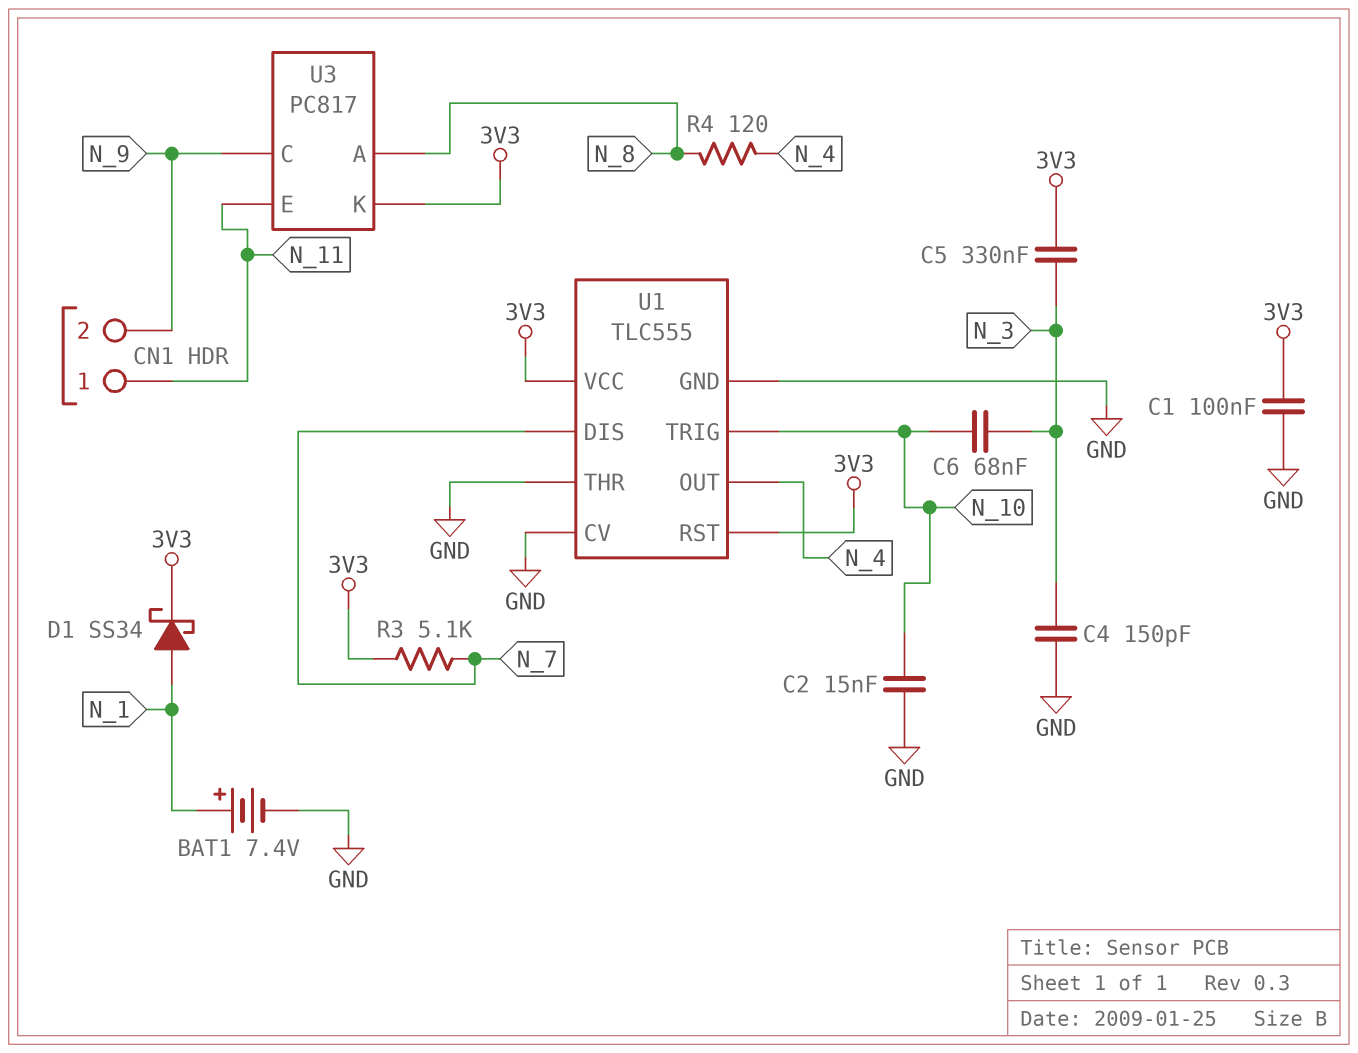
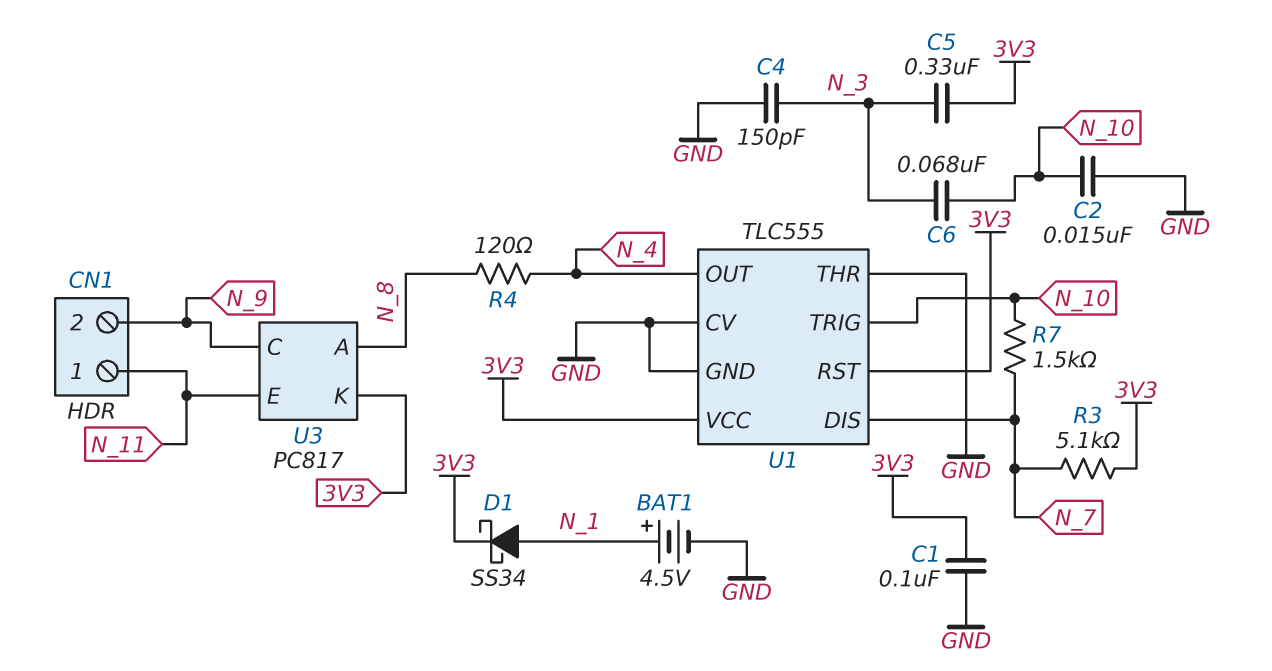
BAT1: 7.4V (plus N_1, minus GND) -> 4.5V (plus N_1, minus GND)
R7: none -> 1.5k (N_7, N_10)

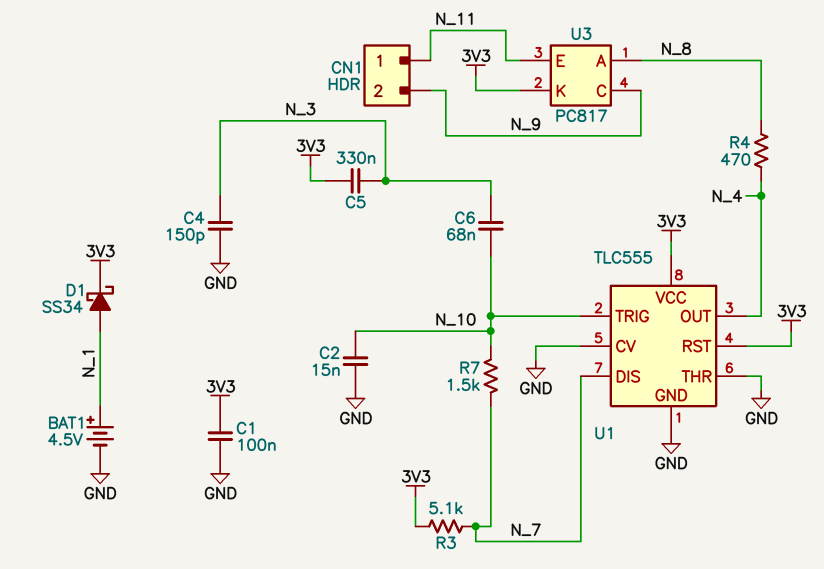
R4: 120 (N_4, N_8) -> 470 (N_4, N_8)

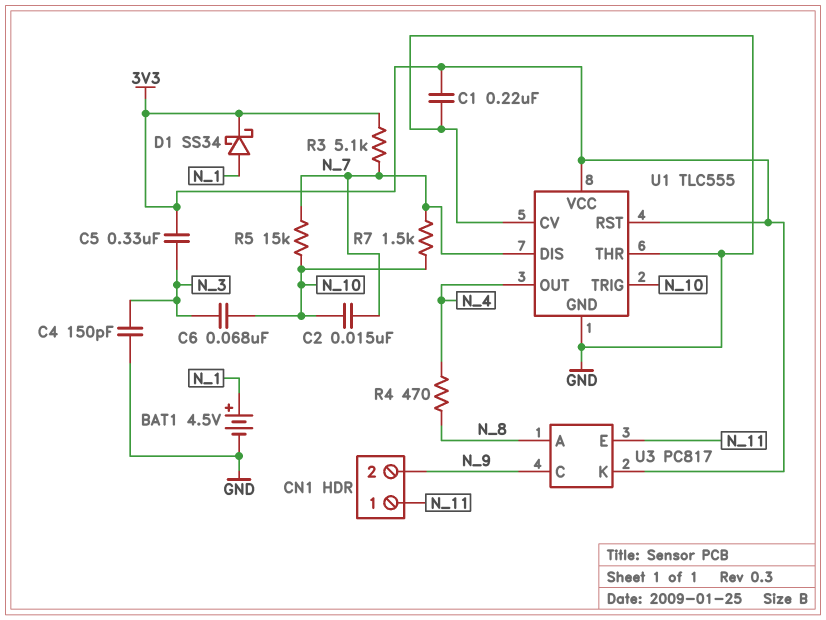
C1: 100nF (3V3, GND) -> 220nF (3V3, GND)
C2: 15nF (GND, N_10) -> 15nF (N_7, N_10)
R5: none -> 15k (N_7, N_10)

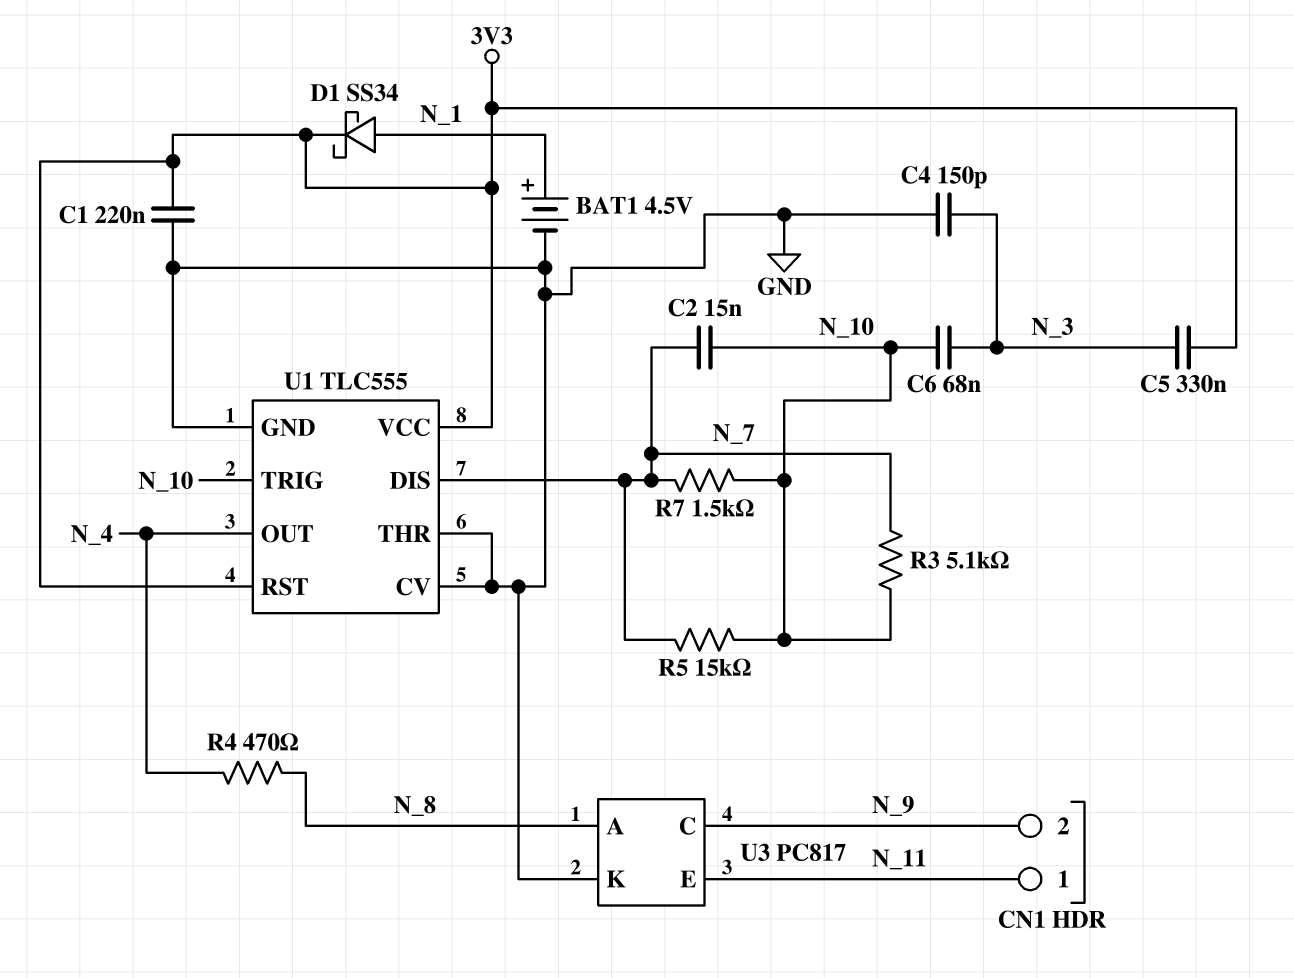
R3: 5.1k (3V3, N_7) -> 5.1k (N_7, N_10)
U3 pin K: 3V3 -> GND

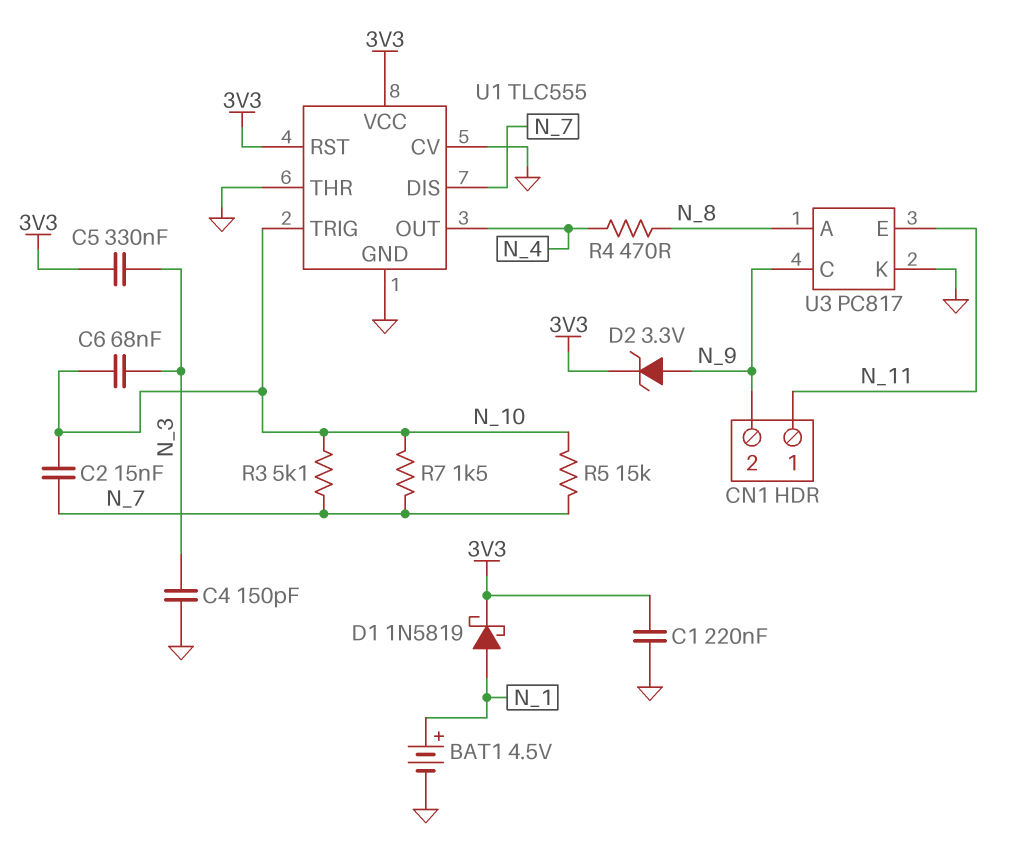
D1: schottky SS34 (A N_1, K 3V3) -> schottky 1N5819 (A N_1, K 3V3)
D2: none -> zener 3.3V (A N_9, K 3V3)

